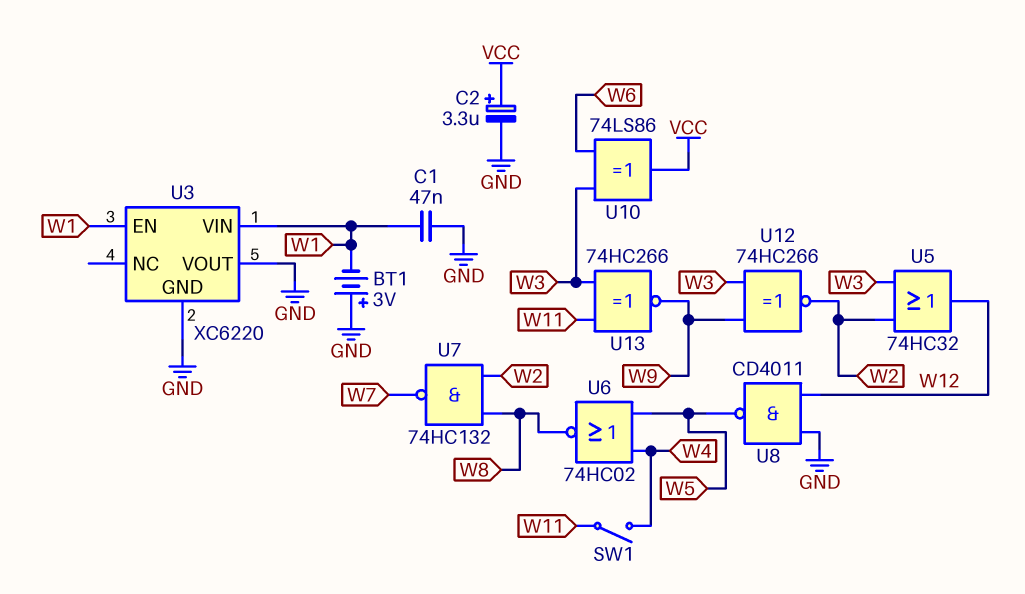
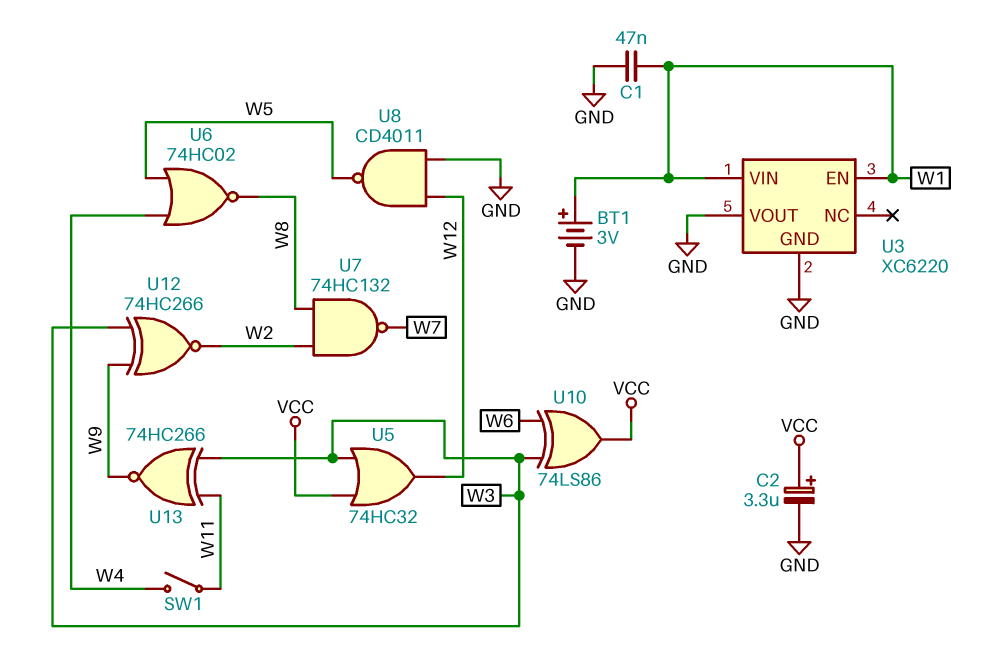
BT1: 3V (plus GND, minus W1) -> 3V (plus W1, minus GND)
U5: OR 74HC32 (in W2, in W3, out W12) -> OR 74HC32 (in VCC, in W3, out W12)

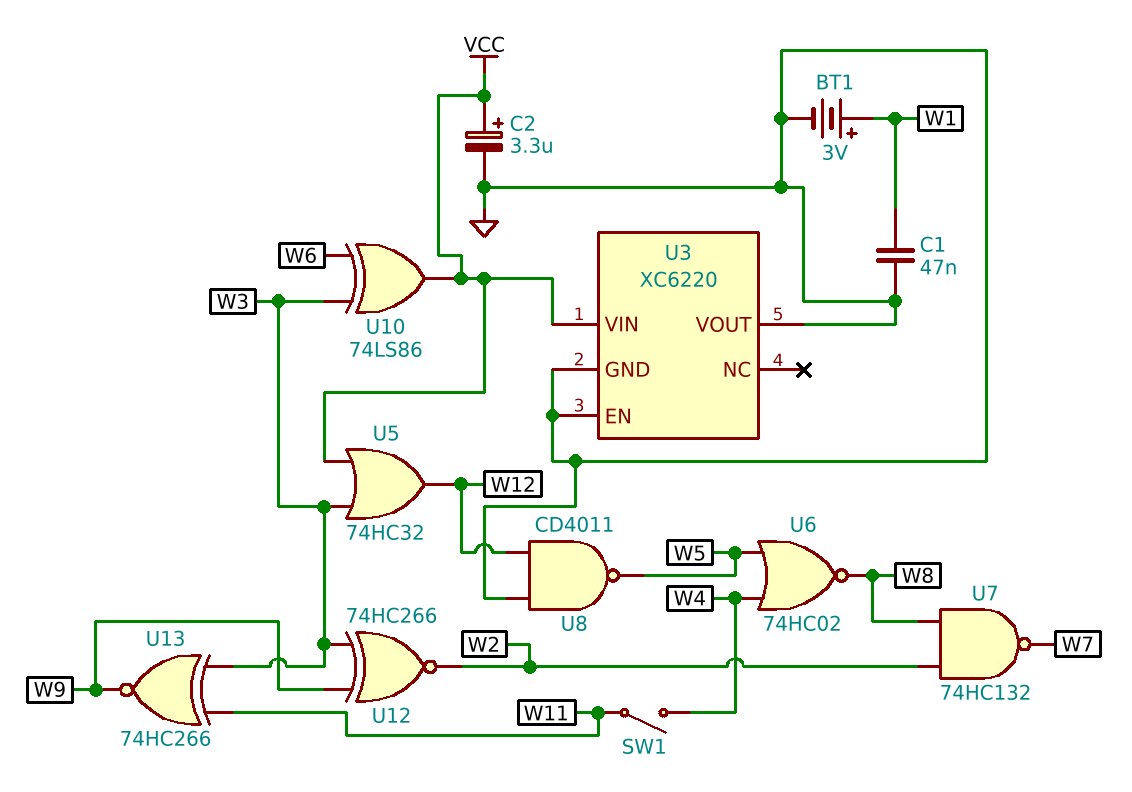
U3 pin EN: W1 -> GND
U3 pin VIN: W1 -> VCC

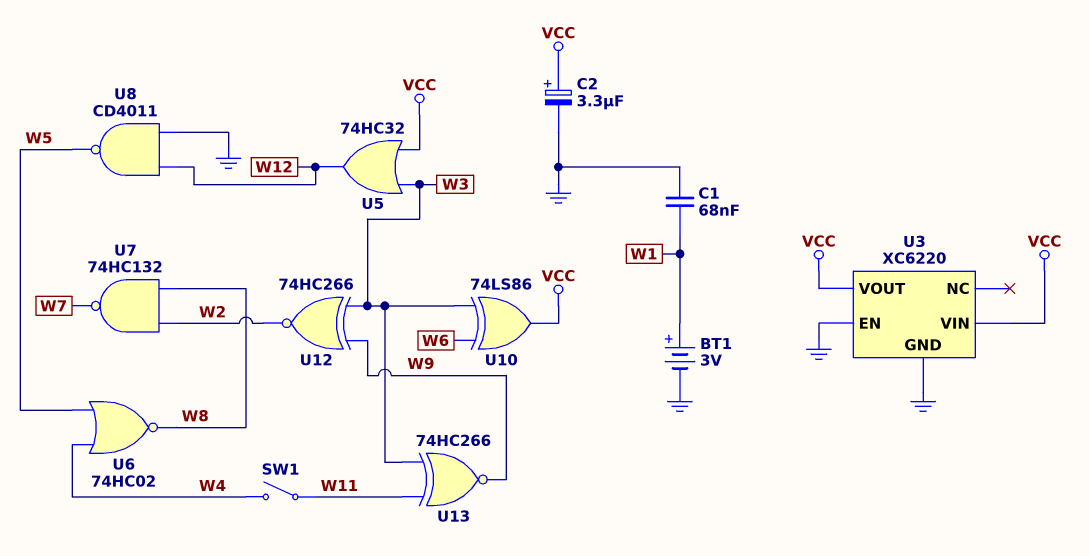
C1: 47nF (GND, W1) -> 68nF (GND, W1)
U3 pin VOUT: GND -> VCC

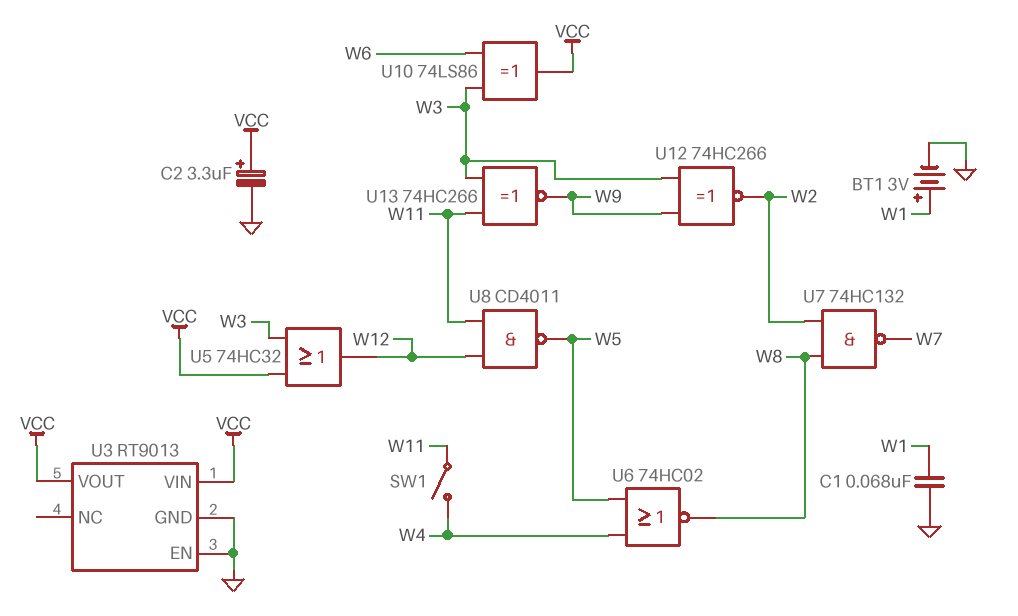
U3: XC6220 -> RT9013
U8: NAND CD4011 (in GND, in W12, out W5) -> NAND CD4011 (in W11, in W12, out W5)

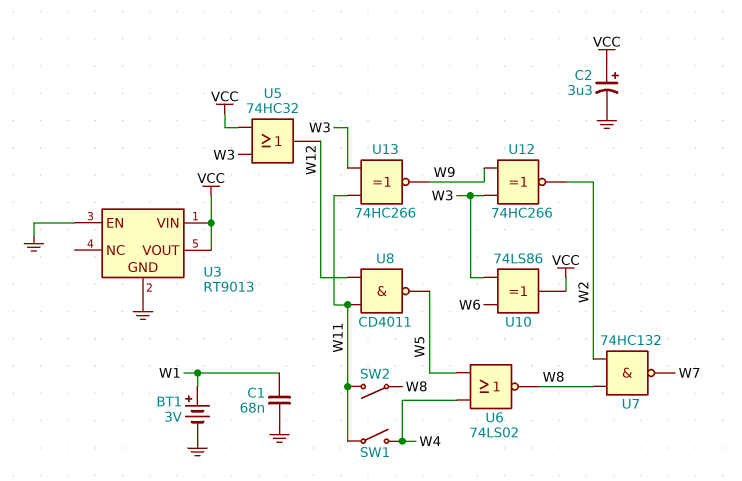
SW2: none -> switch (W8, W11)
U6: NOR 74HC02 (in W4, in W5, out W8) -> NOR 74LS02 (in W4, in W5, out W8)

